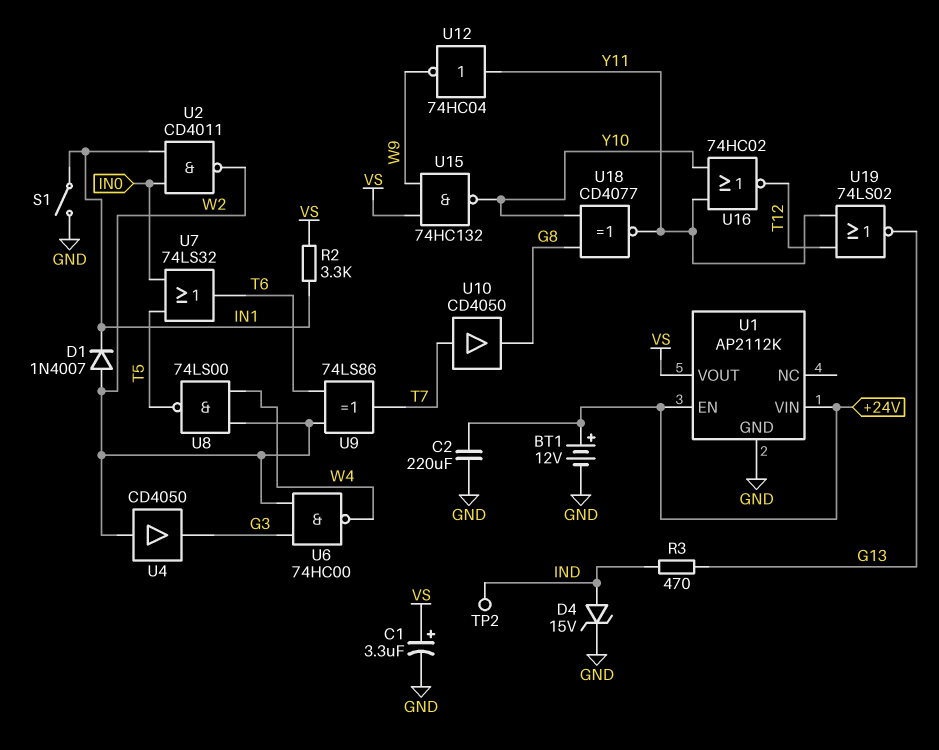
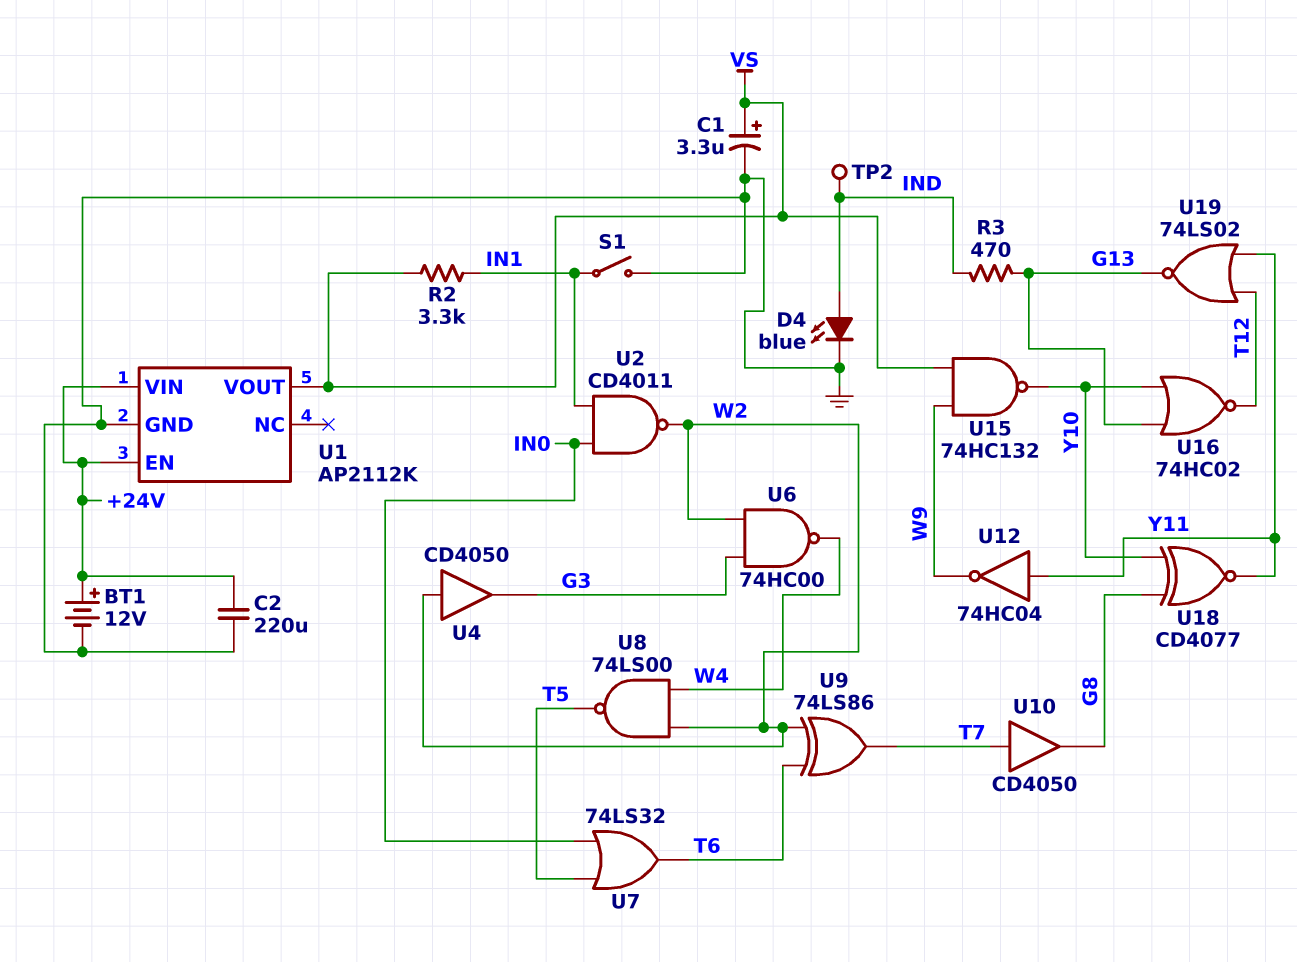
D1: diode 1N4007 (A W2, K IN1) -> none
D4: zener 15V (A IND, K GND) -> LED blue (A IND, K GND)
U16: NOR 74HC02 (in Y10, in Y11, out T12) -> NOR 74HC02 (in G13, in Y10, out T12)

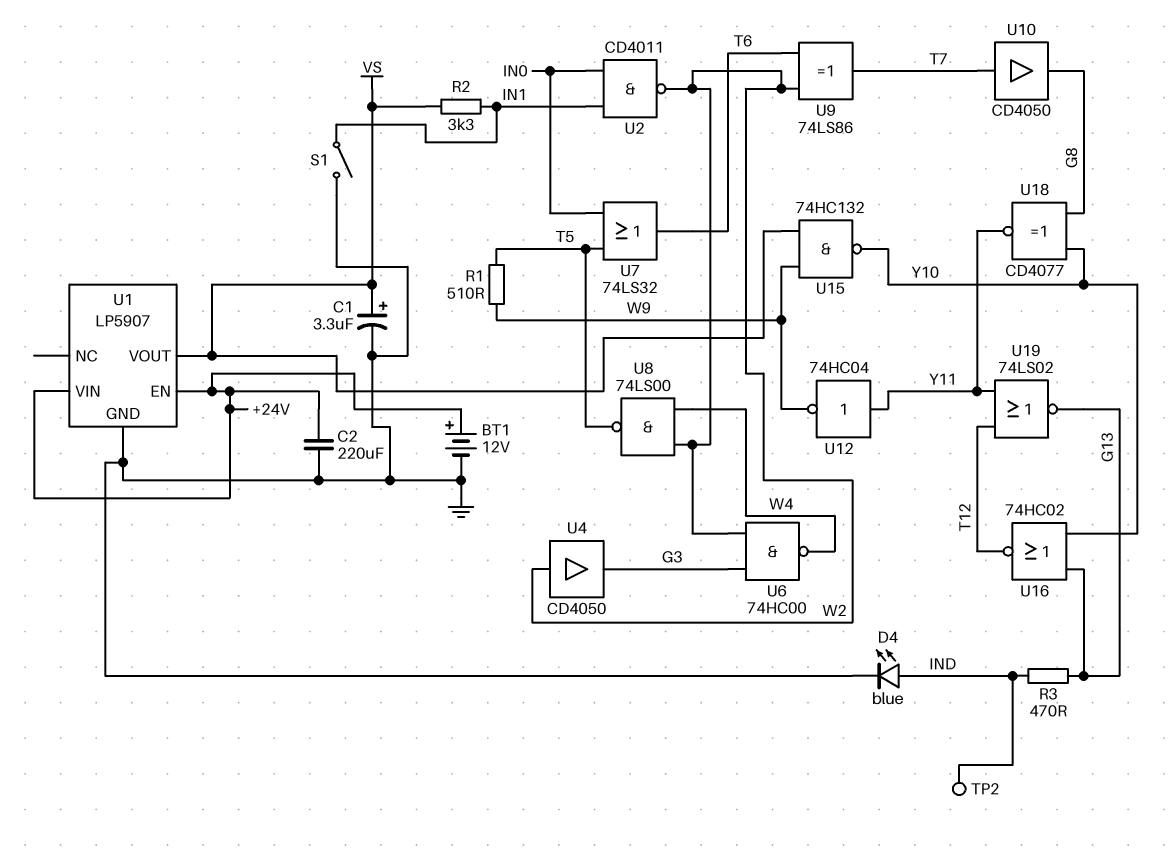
R1: none -> 510 (T5, W9)
U1: AP2112K -> LP5907

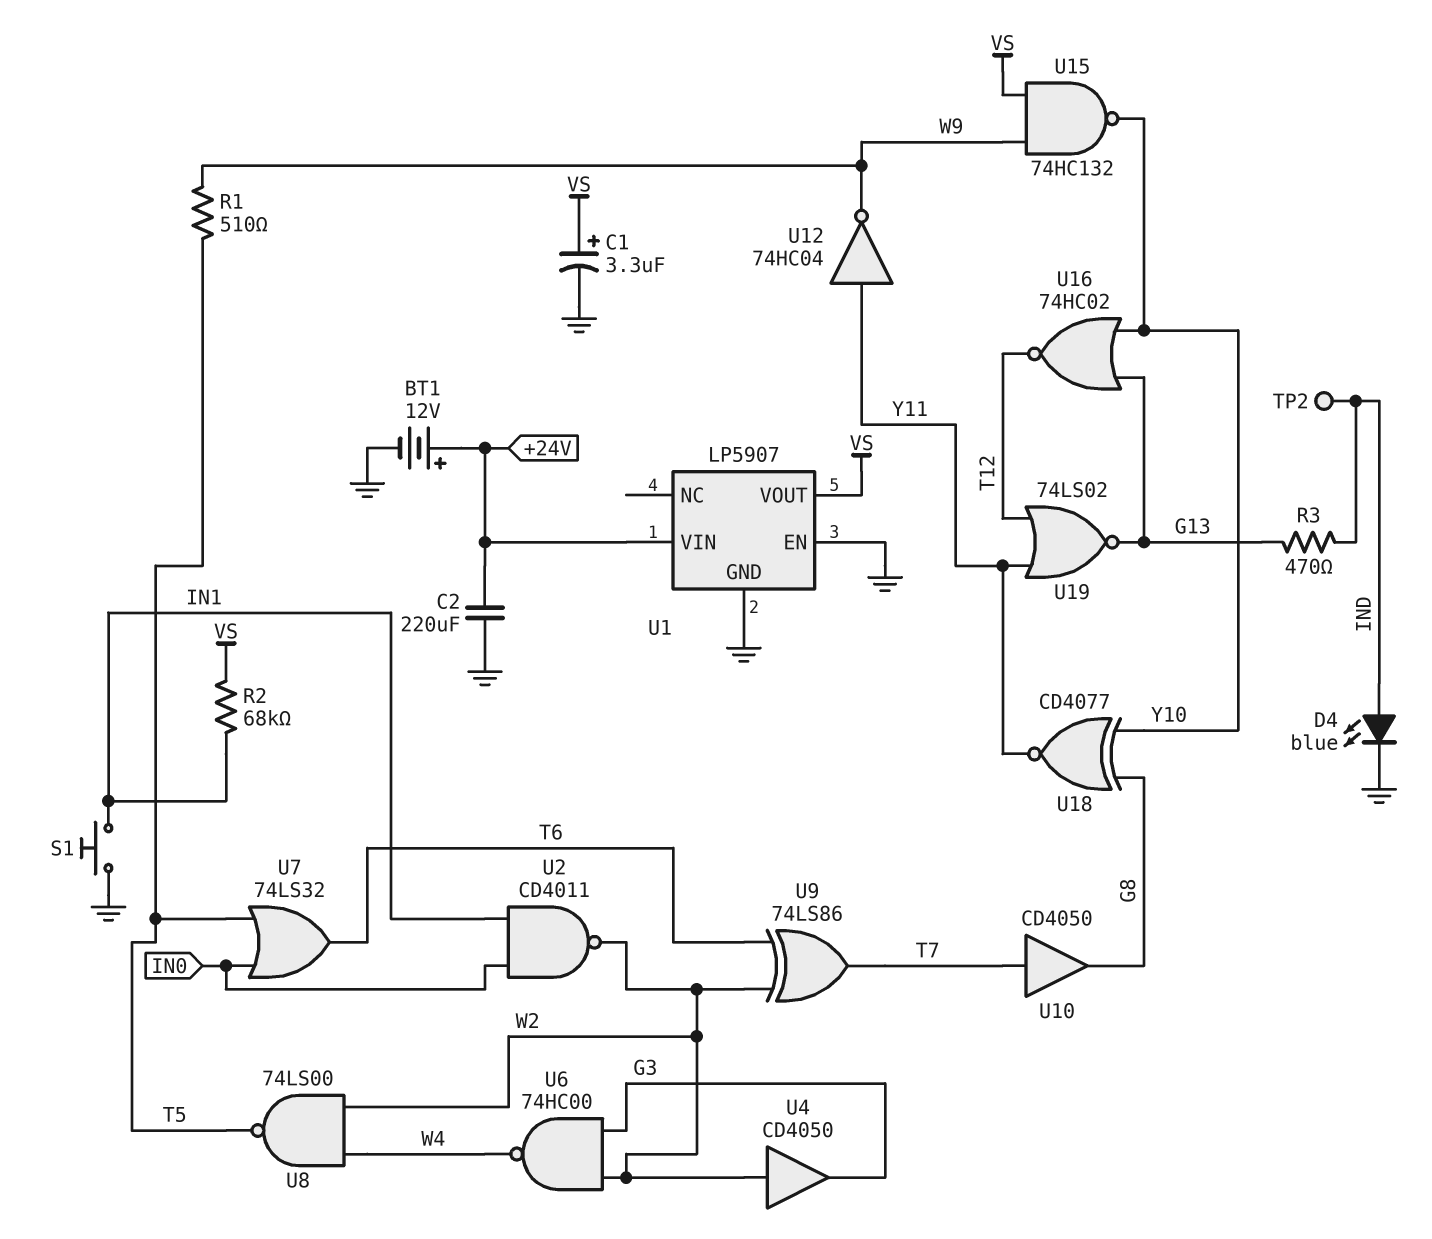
R2: 3.3k (IN1, VS) -> 68k (IN1, VS)
S1: switch (GND, IN1) -> button (GND, IN1)
U1 pin EN: +24V -> GND

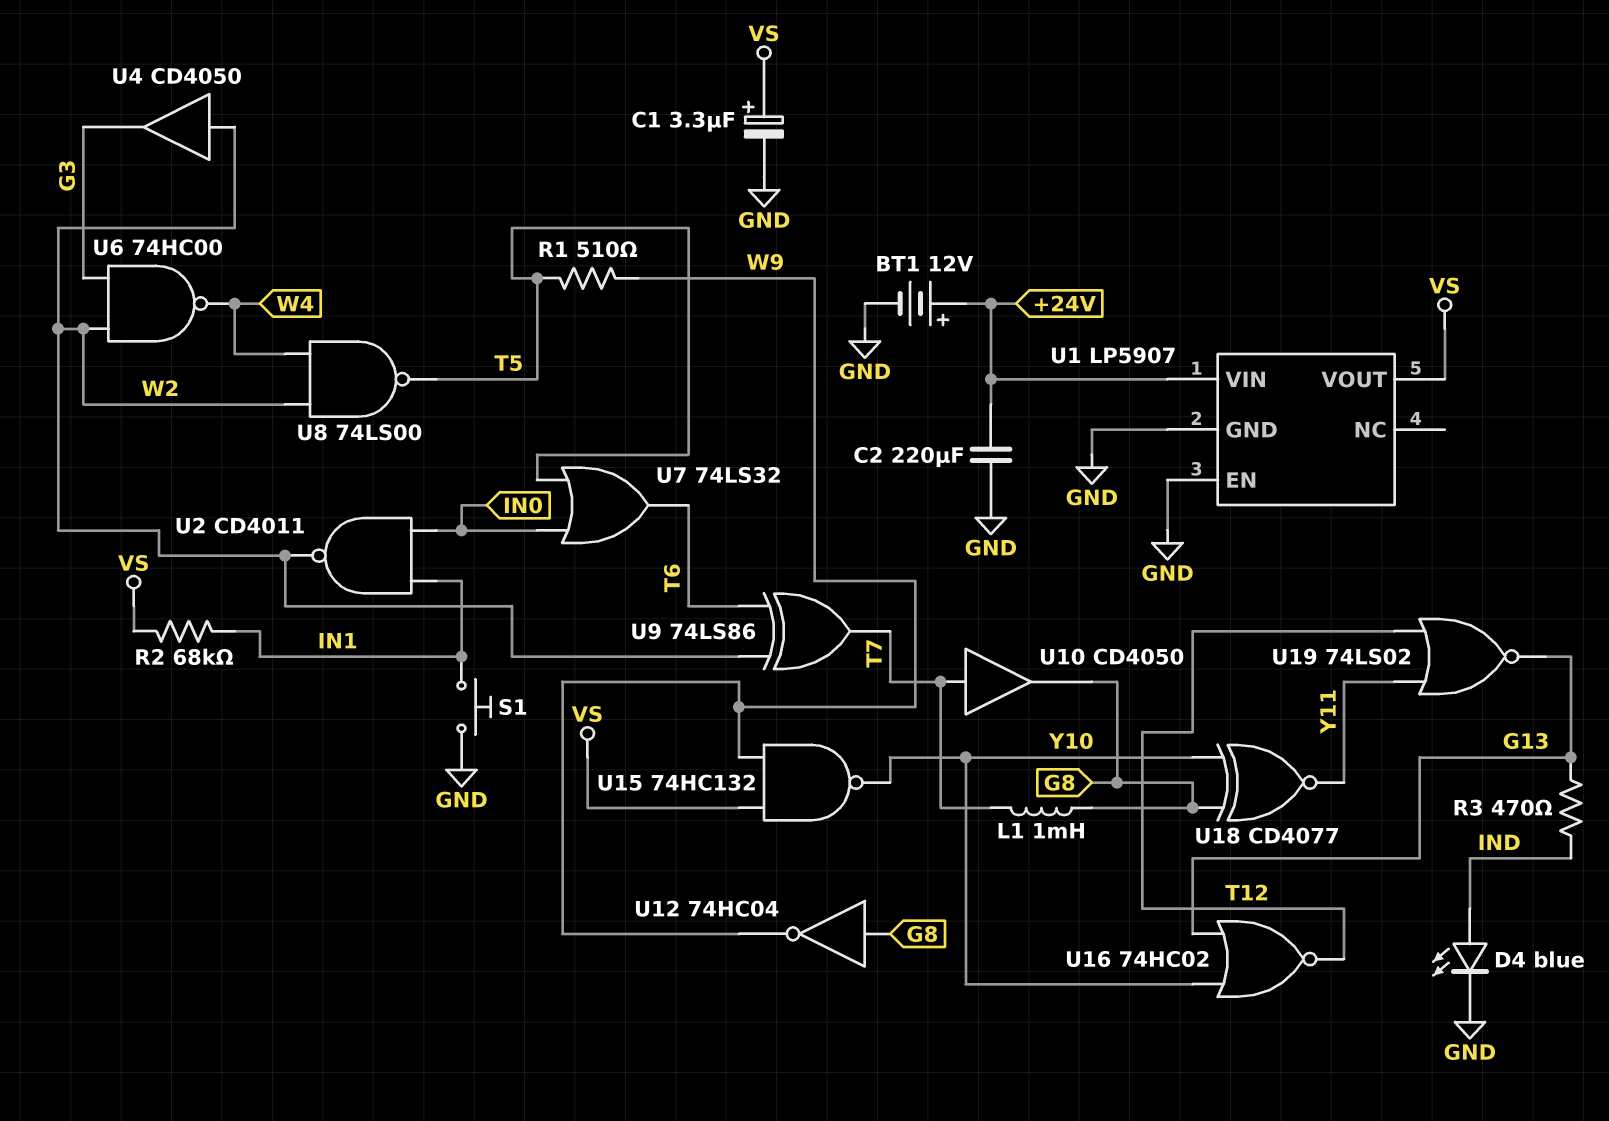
L1: none -> 1mH (G8, T7)
TP2: test point (IND) -> none
U12: NOT 74HC04 (in Y11, out W9) -> NOT 74HC04 (in G8, out W9)

